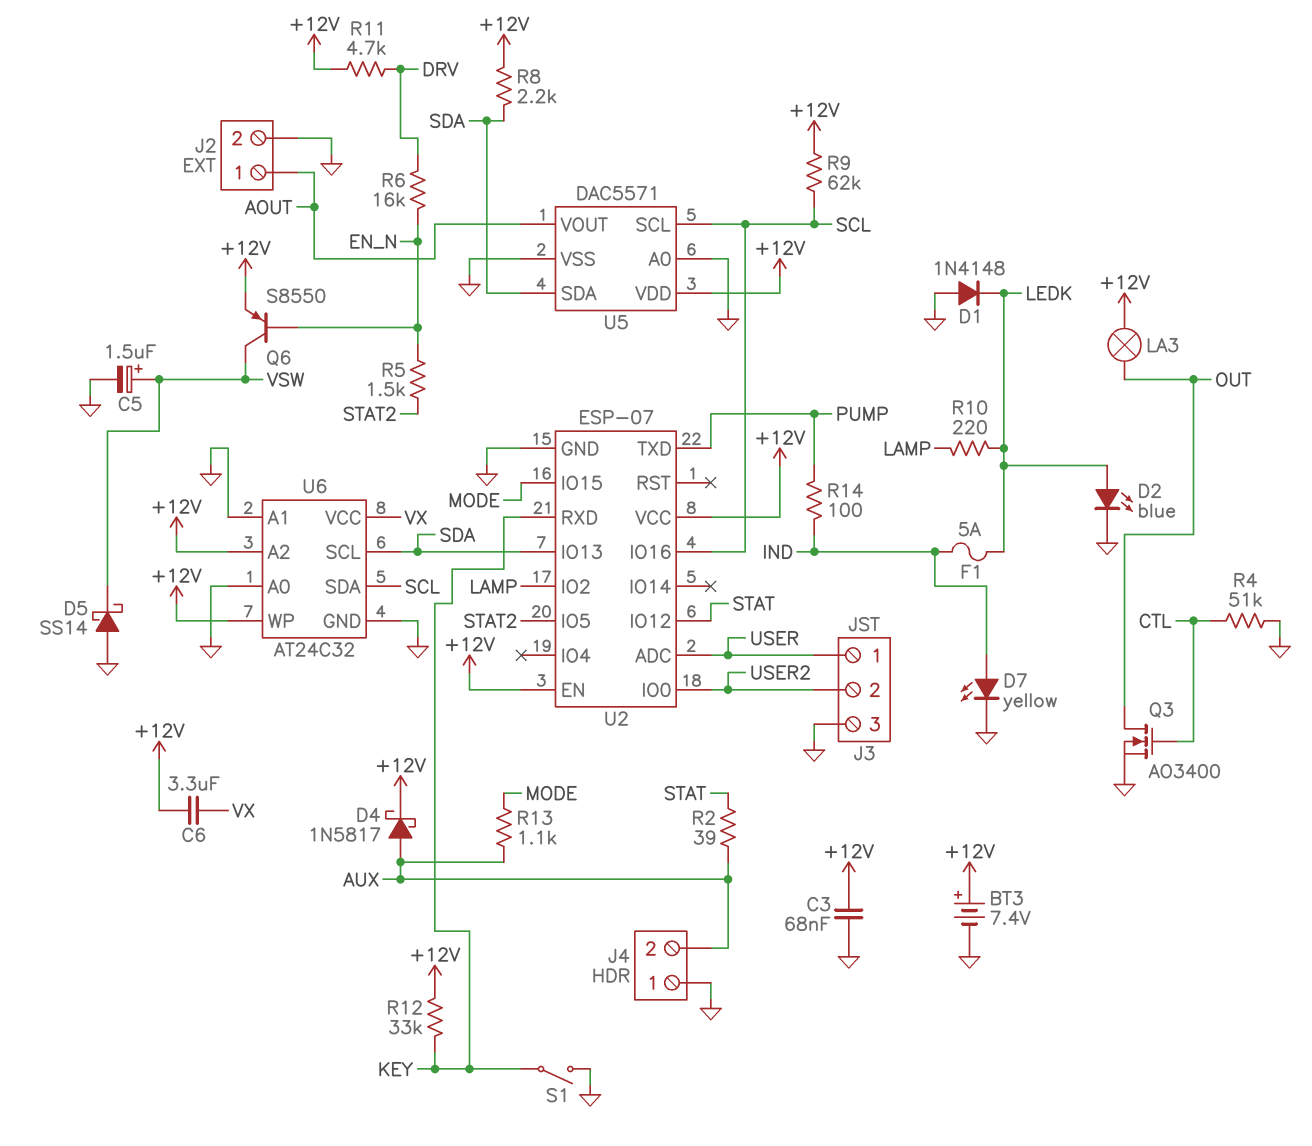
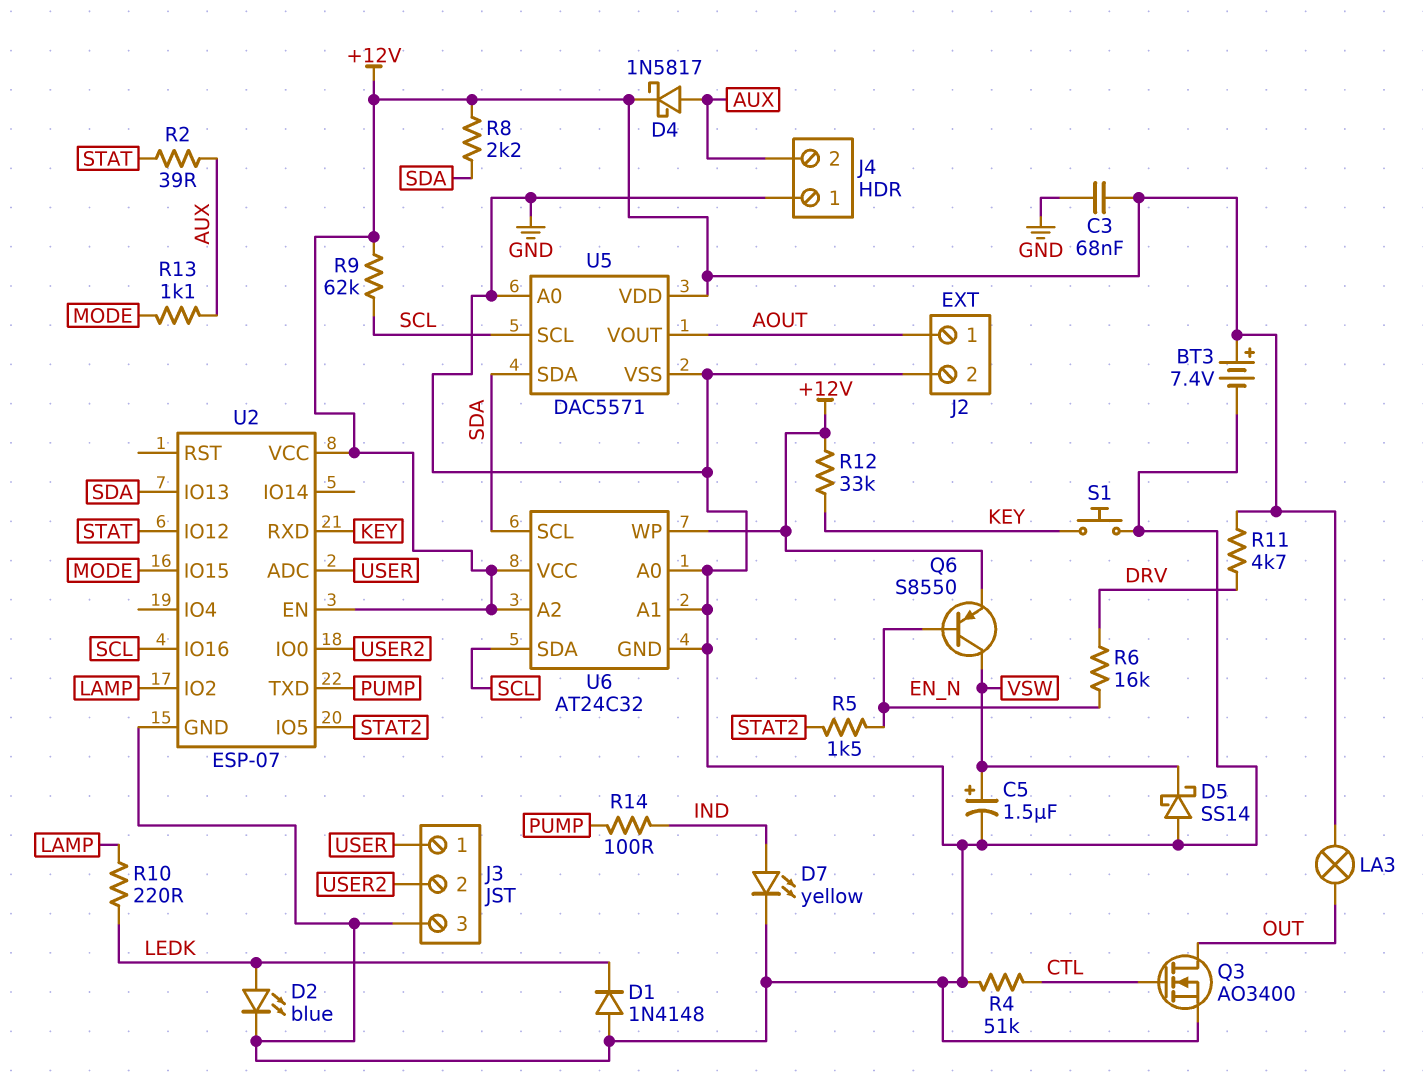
C6: 3.3uF (+12V, VX) -> none
F1: 5A (IND, LEDK) -> none
S1: switch (GND, KEY) -> button (GND, KEY)
U6 pin VCC: VX -> +12V

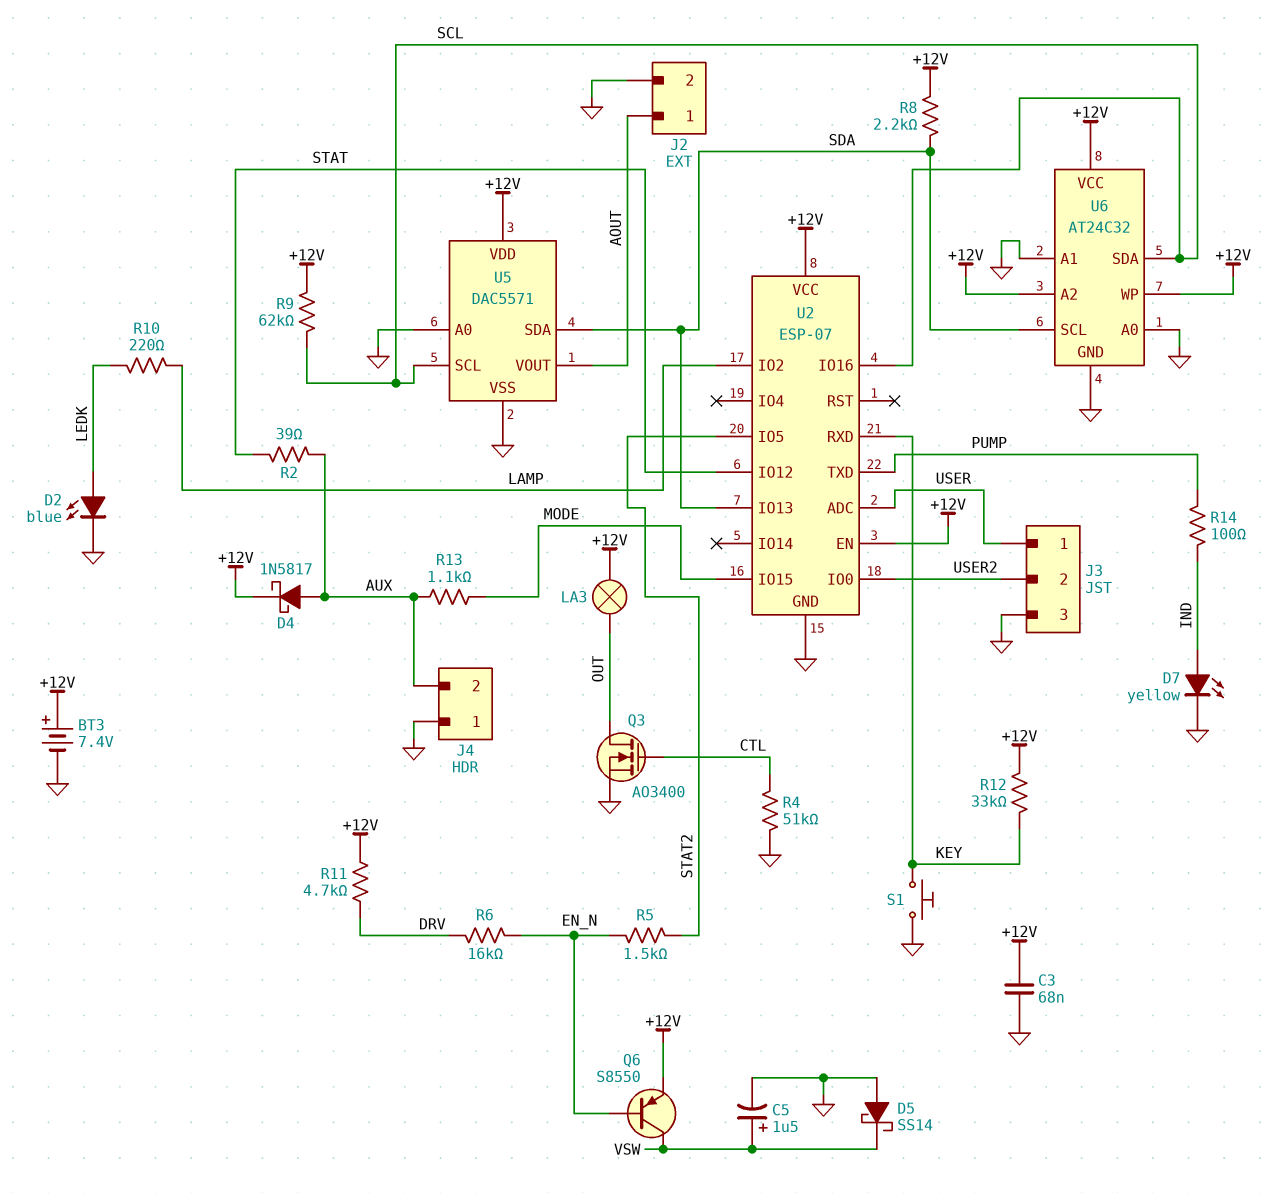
D1: diode 1N4148 (A GND, K LEDK) -> none

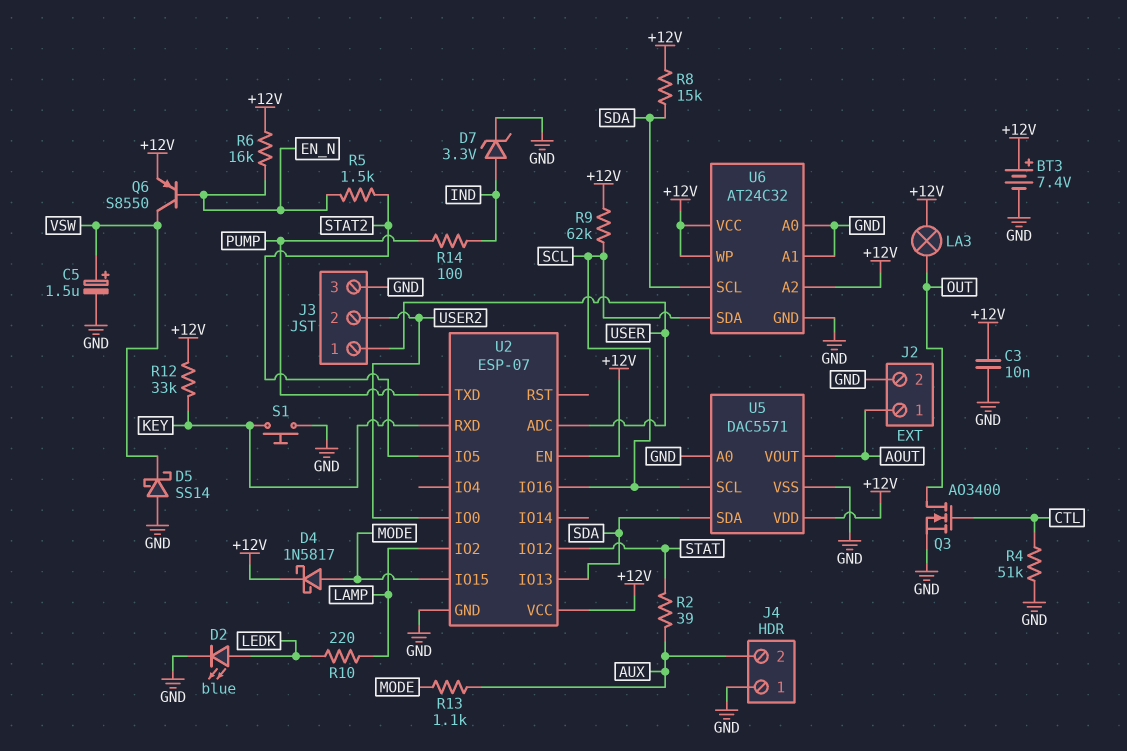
C3: 68nF (+12V, GND) -> 10nF (+12V, GND)
D4: schottky 1N5817 (A AUX, K +12V) -> schottky 1N5817 (A MODE, K +12V)
D7: LED yellow (A IND, K GND) -> zener 3.3V (A IND, K GND)
R6: 16k (DRV, EN_N) -> 16k (+12V, EN_N)
R8: 2.2k (+12V, SDA) -> 15k (+12V, SDA)
R11: 4.7k (+12V, DRV) -> none

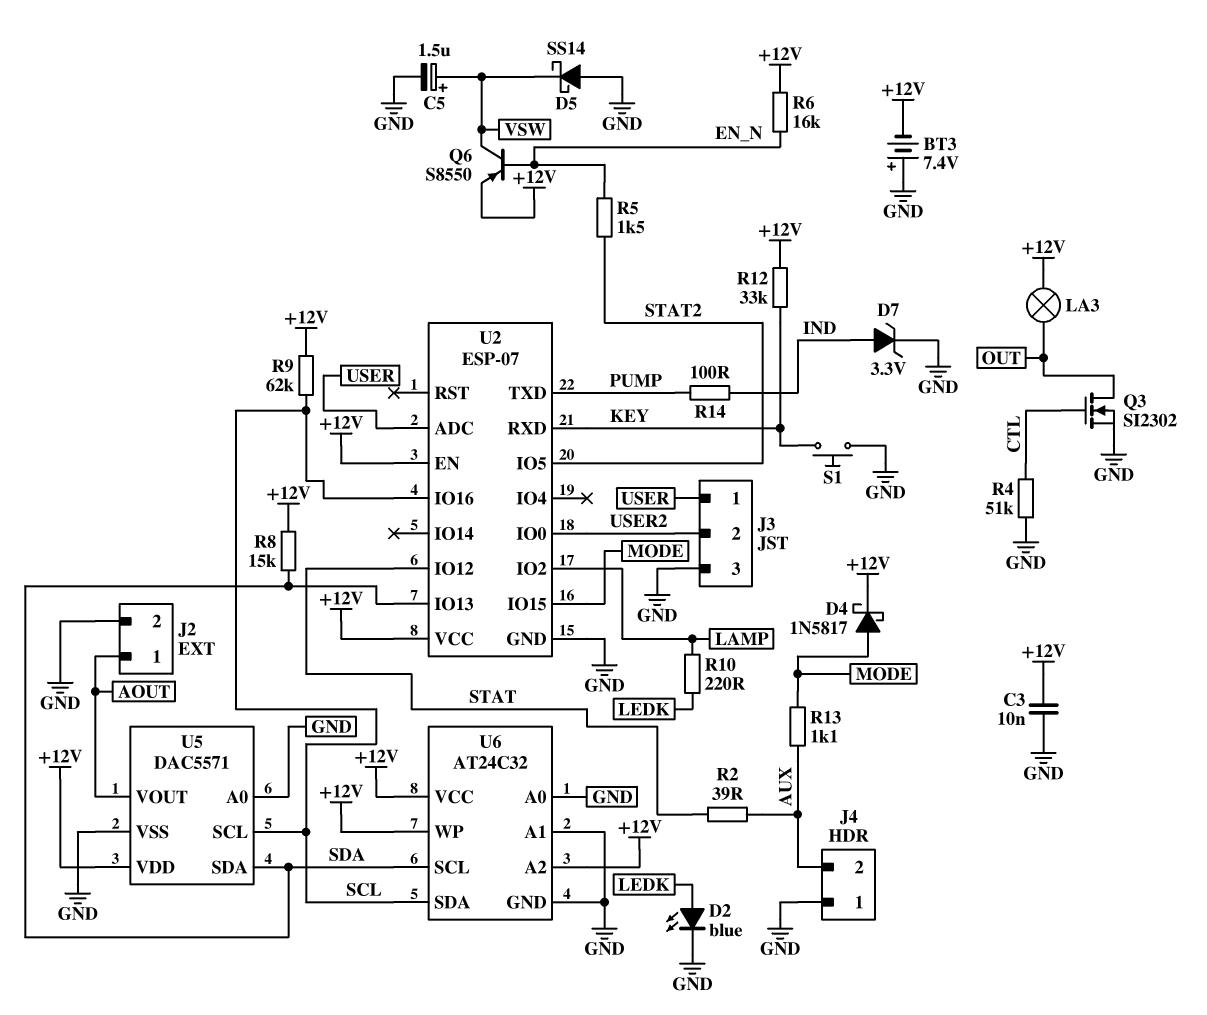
BT3: 7.4V (plus +12V, minus GND) -> 7.4V (plus GND, minus +12V)
Q3: NMOS AO3400 (G CTL, D OUT, S GND) -> NMOS SI2302 (G CTL, D OUT, S GND)

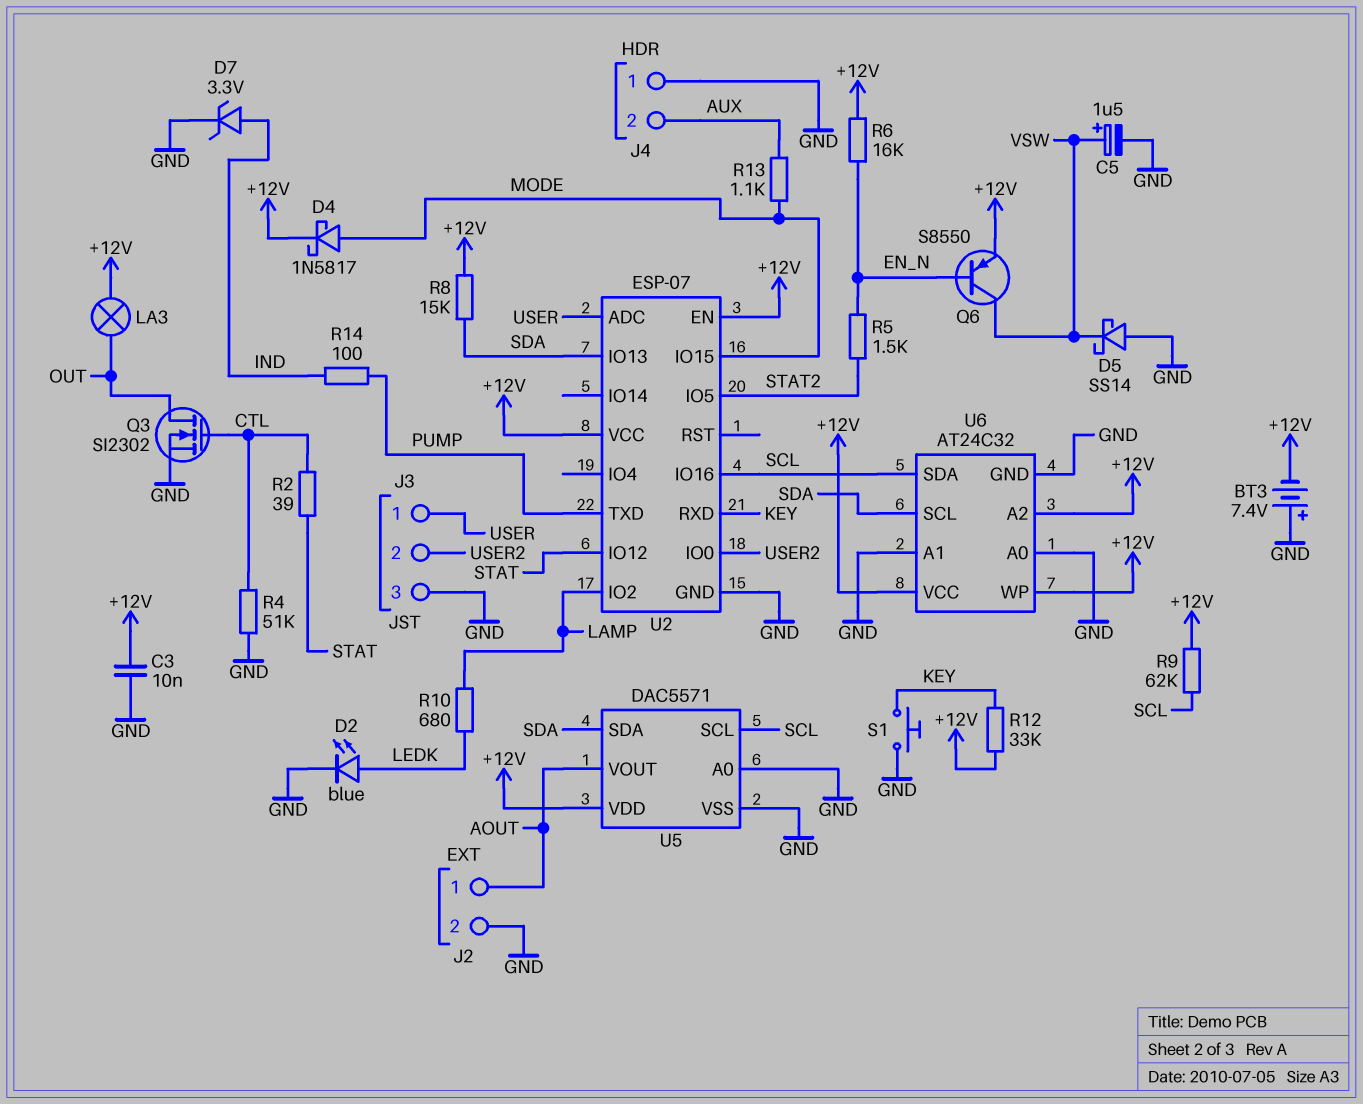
R2: 39 (AUX, STAT) -> 39 (CTL, STAT)
R10: 220 (LAMP, LEDK) -> 680 (LAMP, LEDK)

